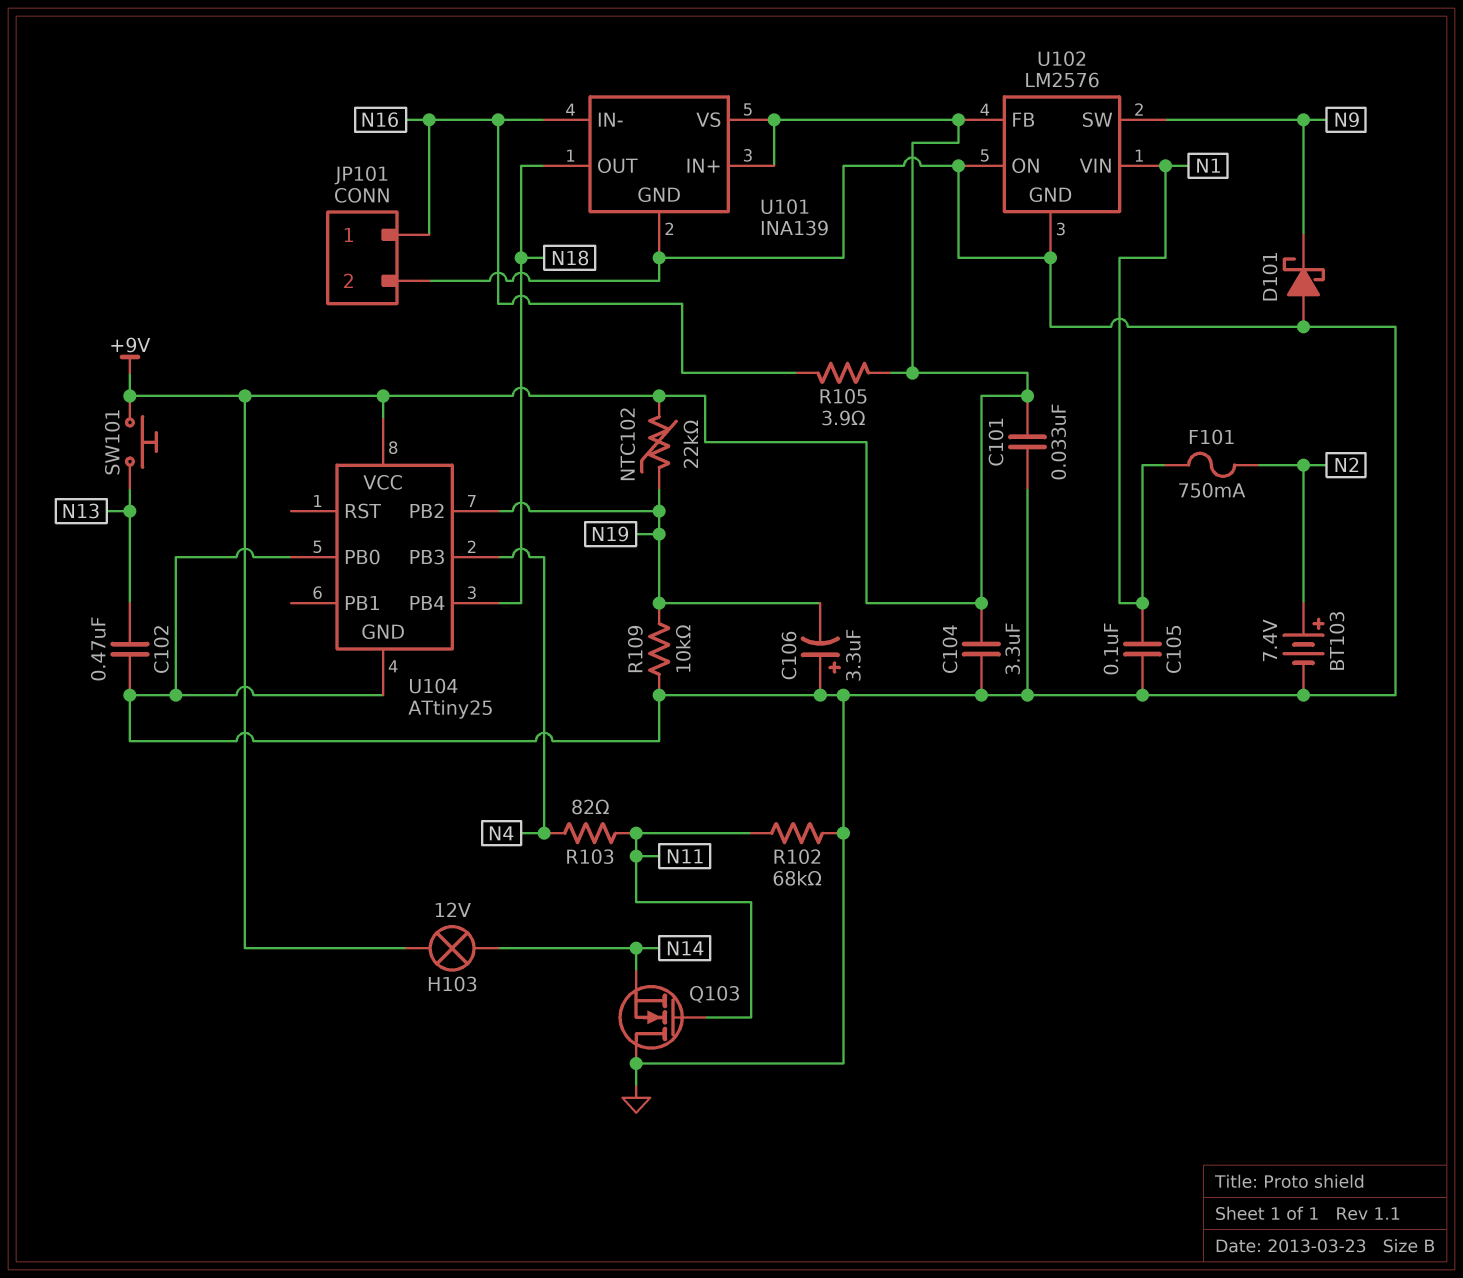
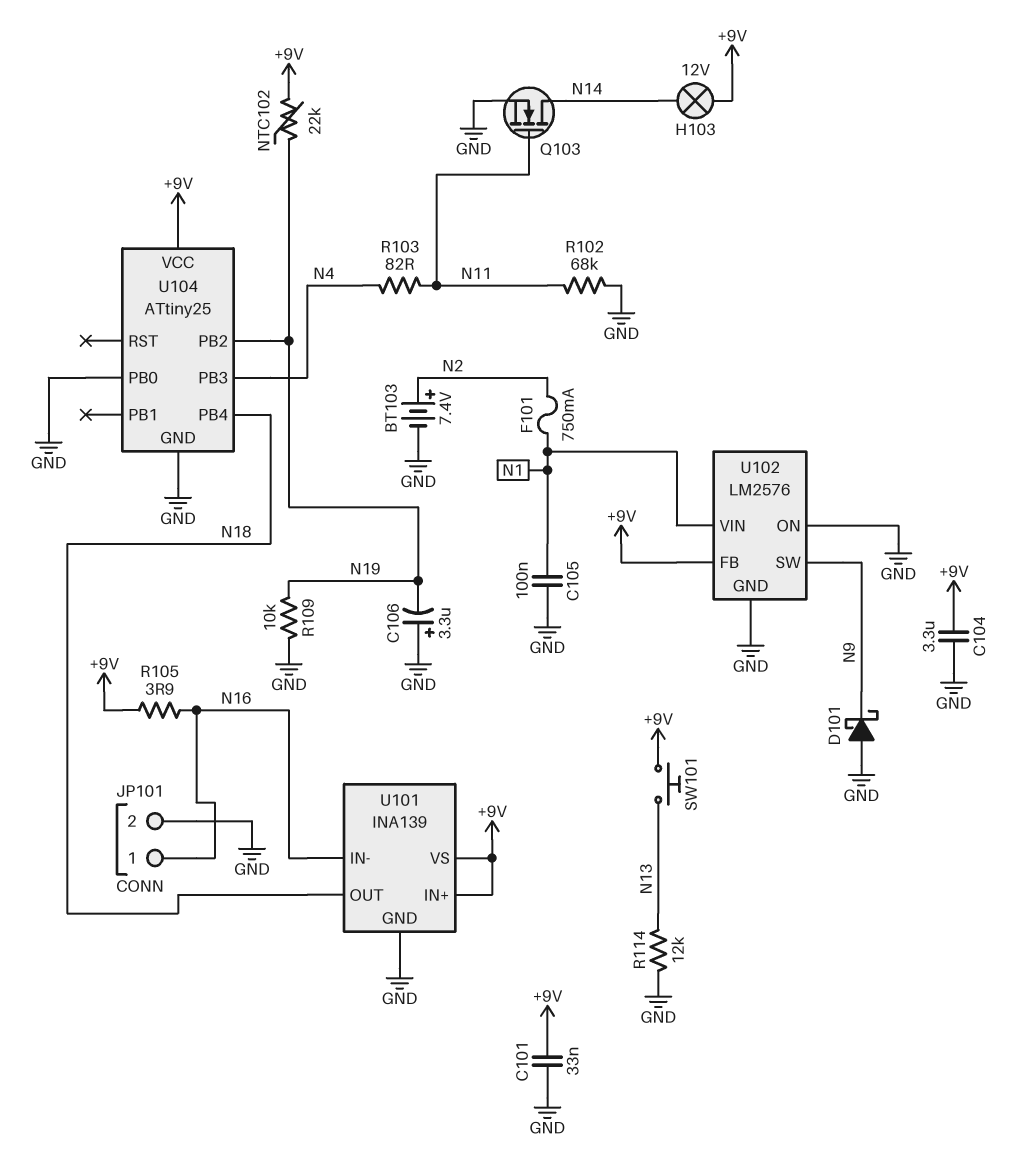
C102: 470nF (GND, N13) -> none
Q103: NMOS (G N11, D GND, S N14) -> NMOS (G N11, D N14, S GND)
R114: none -> 12k (GND, N13)

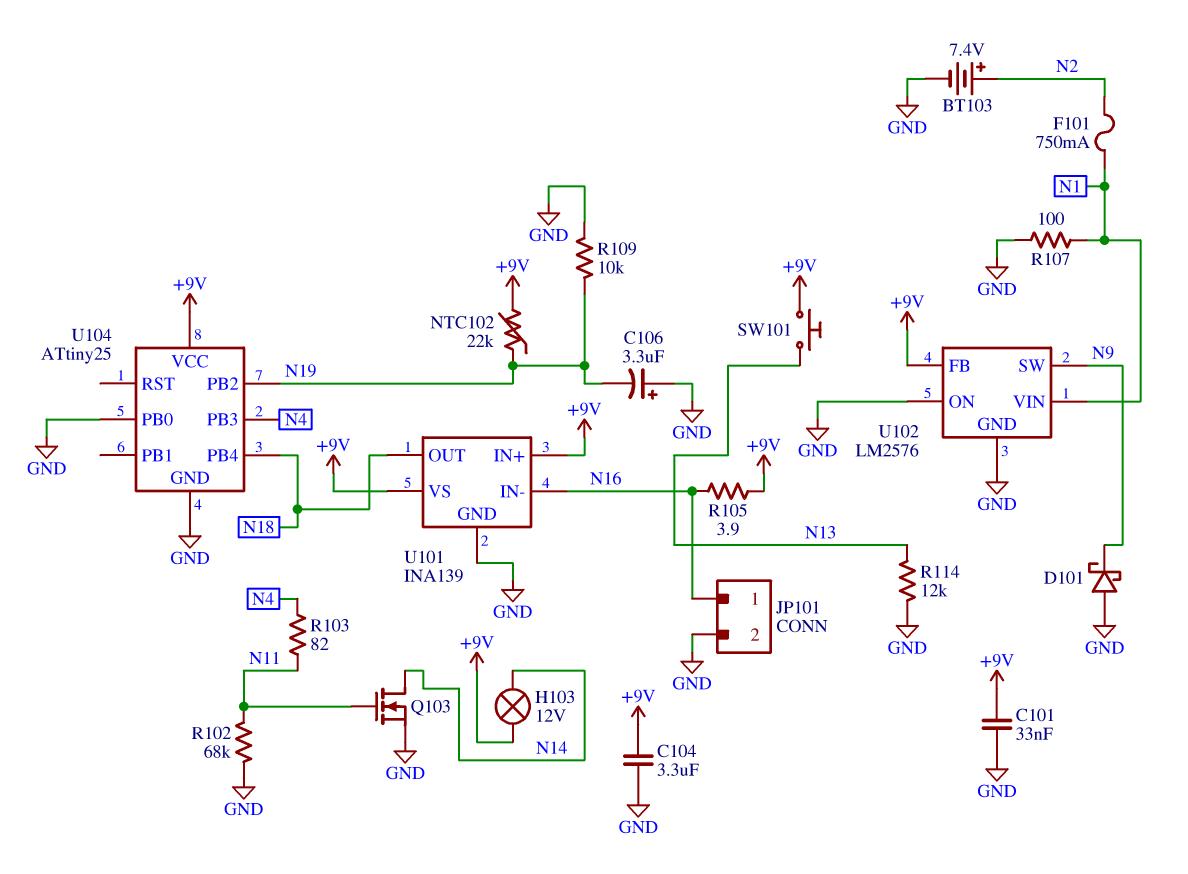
C105: 100nF (GND, N1) -> none
R107: none -> 100 (GND, N1)

